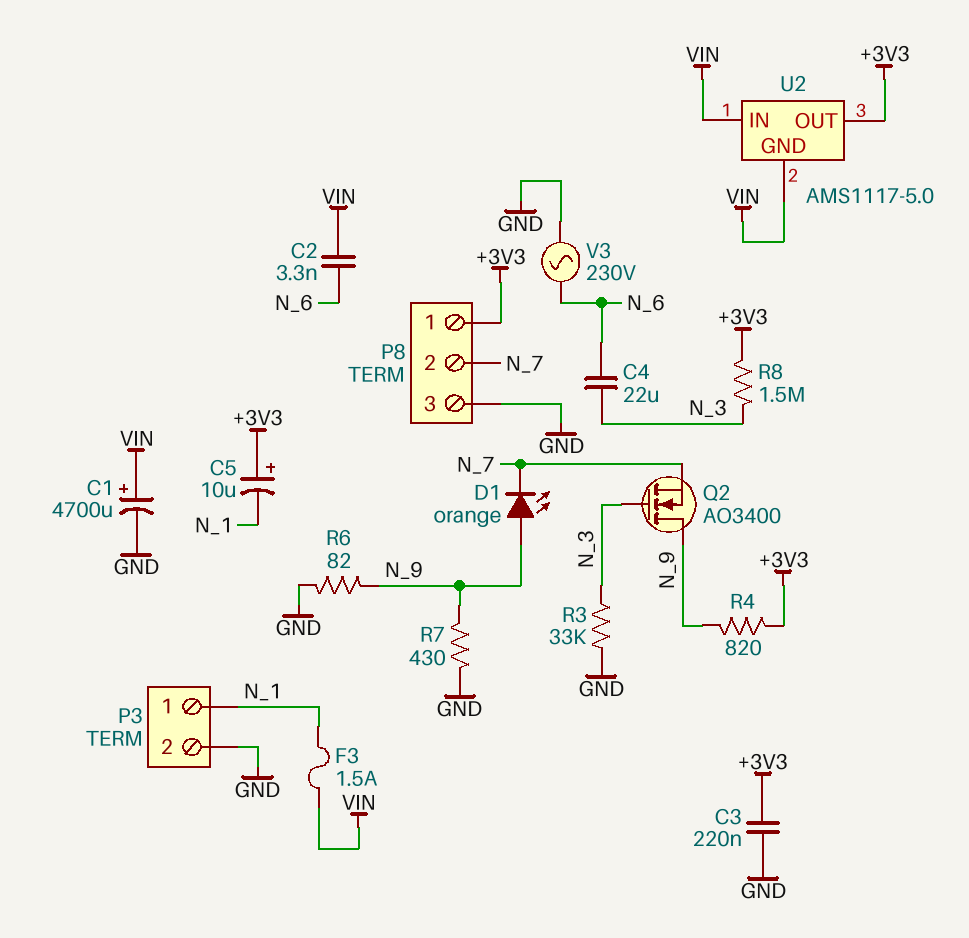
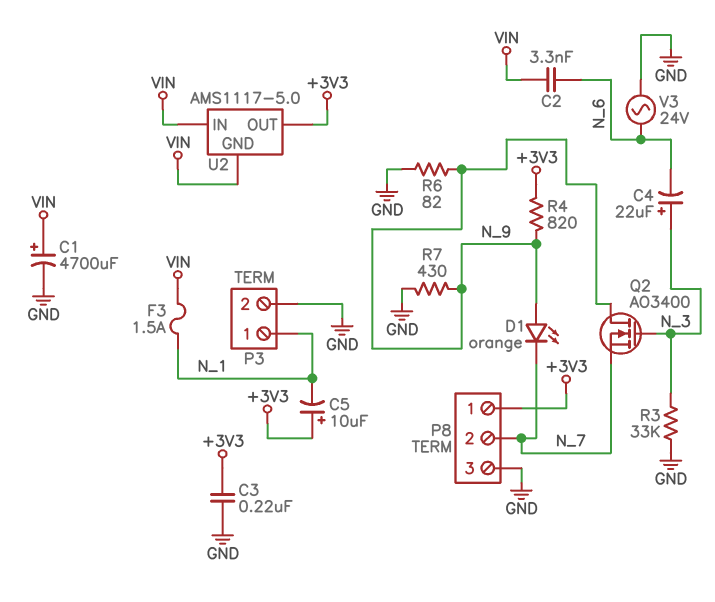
C4: 22uF (N_3, N_6) -> 22uF (plus N_3, minus N_6)
R8: 1.5M (+3V3, N_3) -> none
V3: AC 230V (GND, N_6) -> AC 24V (GND, N_6)

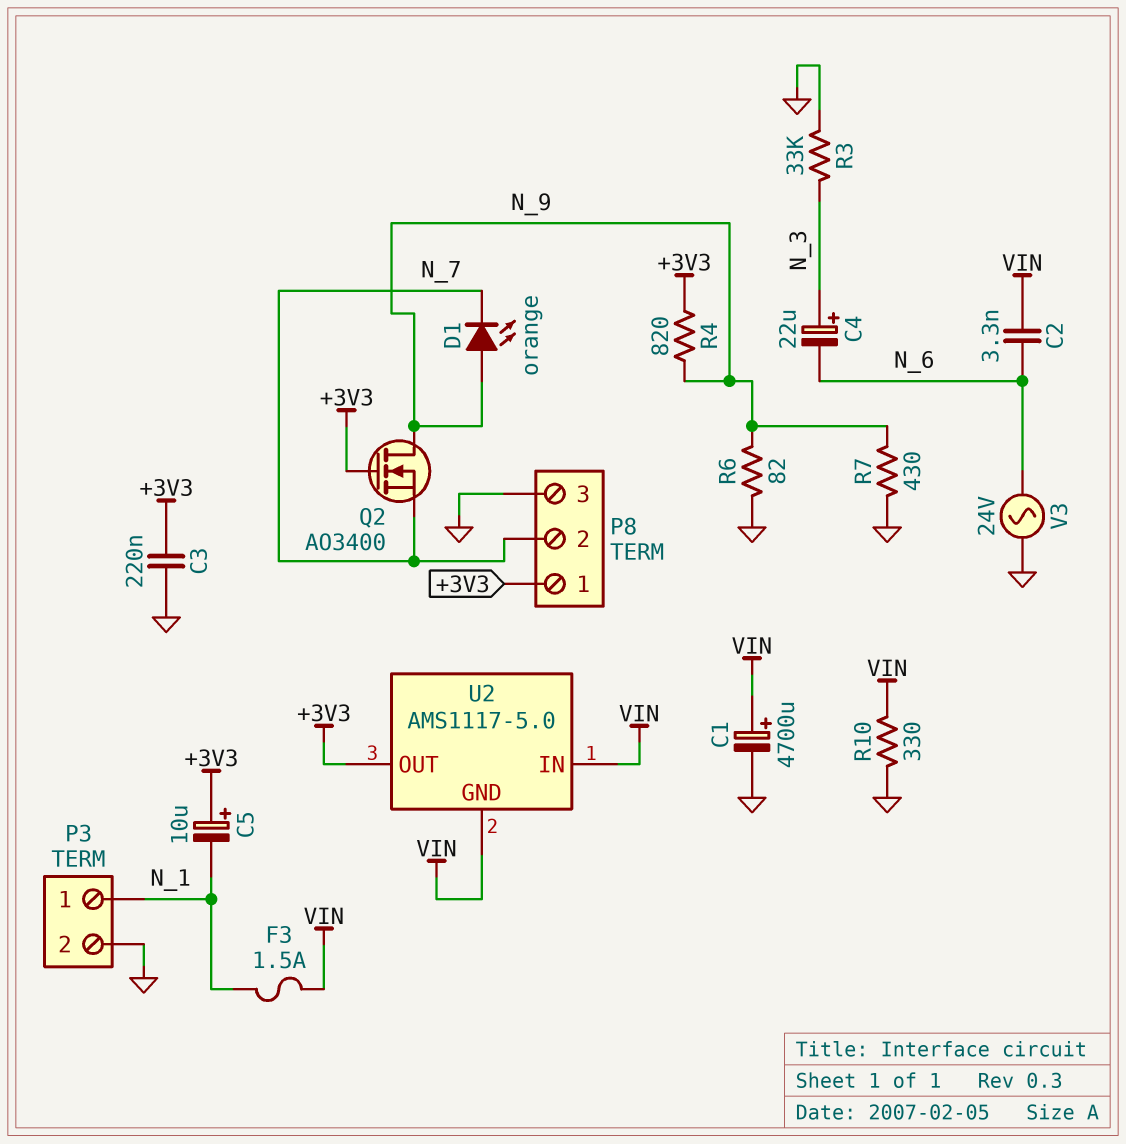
Q2: NMOS AO3400 (G N_3, D N_9, S N_7) -> NMOS AO3400 (G +3V3, D N_9, S N_7)
R10: none -> 330 (GND, VIN)

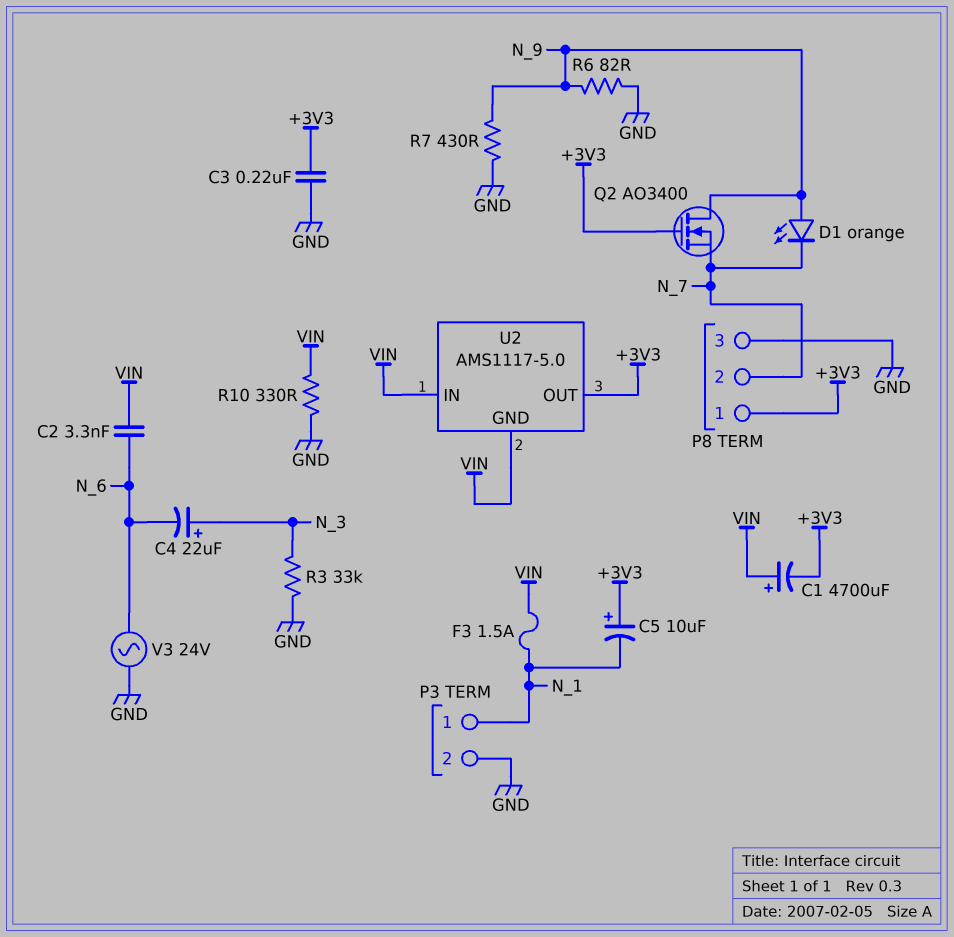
C1: 4700uF (plus VIN, minus GND) -> 4700uF (plus VIN, minus +3V3)
R4: 820 (+3V3, N_9) -> none

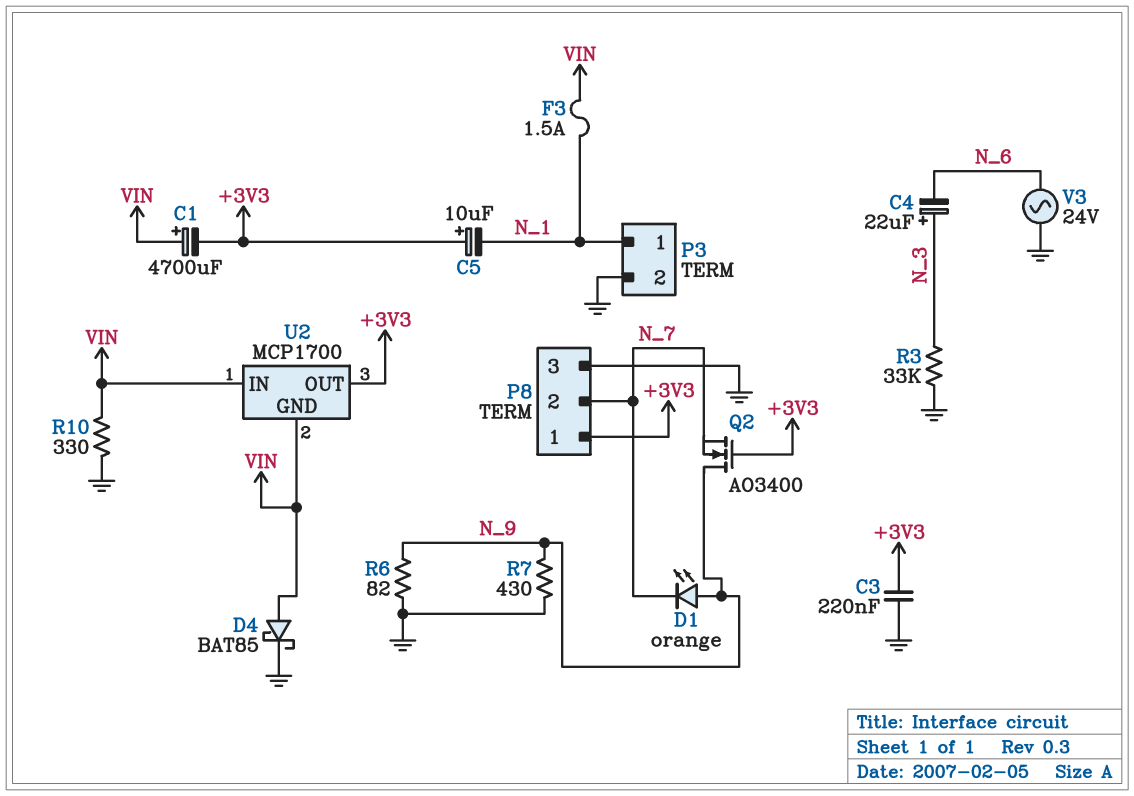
C2: 3.3nF (N_6, VIN) -> none
D4: none -> schottky BAT85 (A VIN, K GND)
U2: AMS1117-5.0 -> MCP1700

